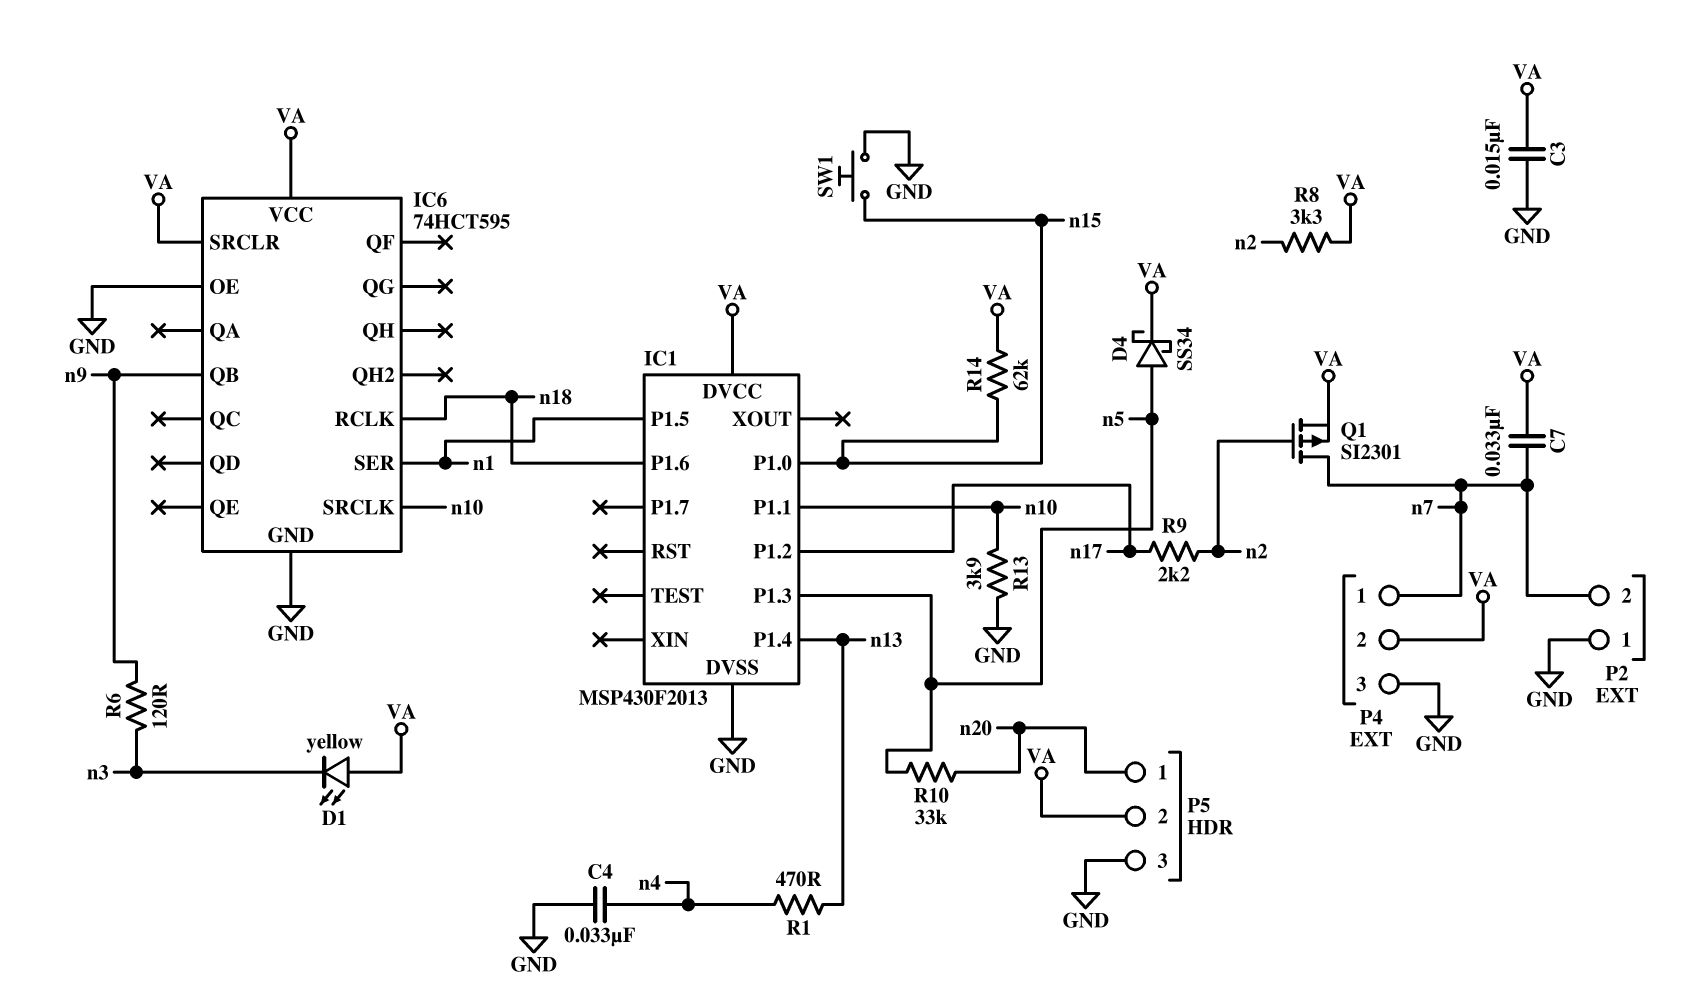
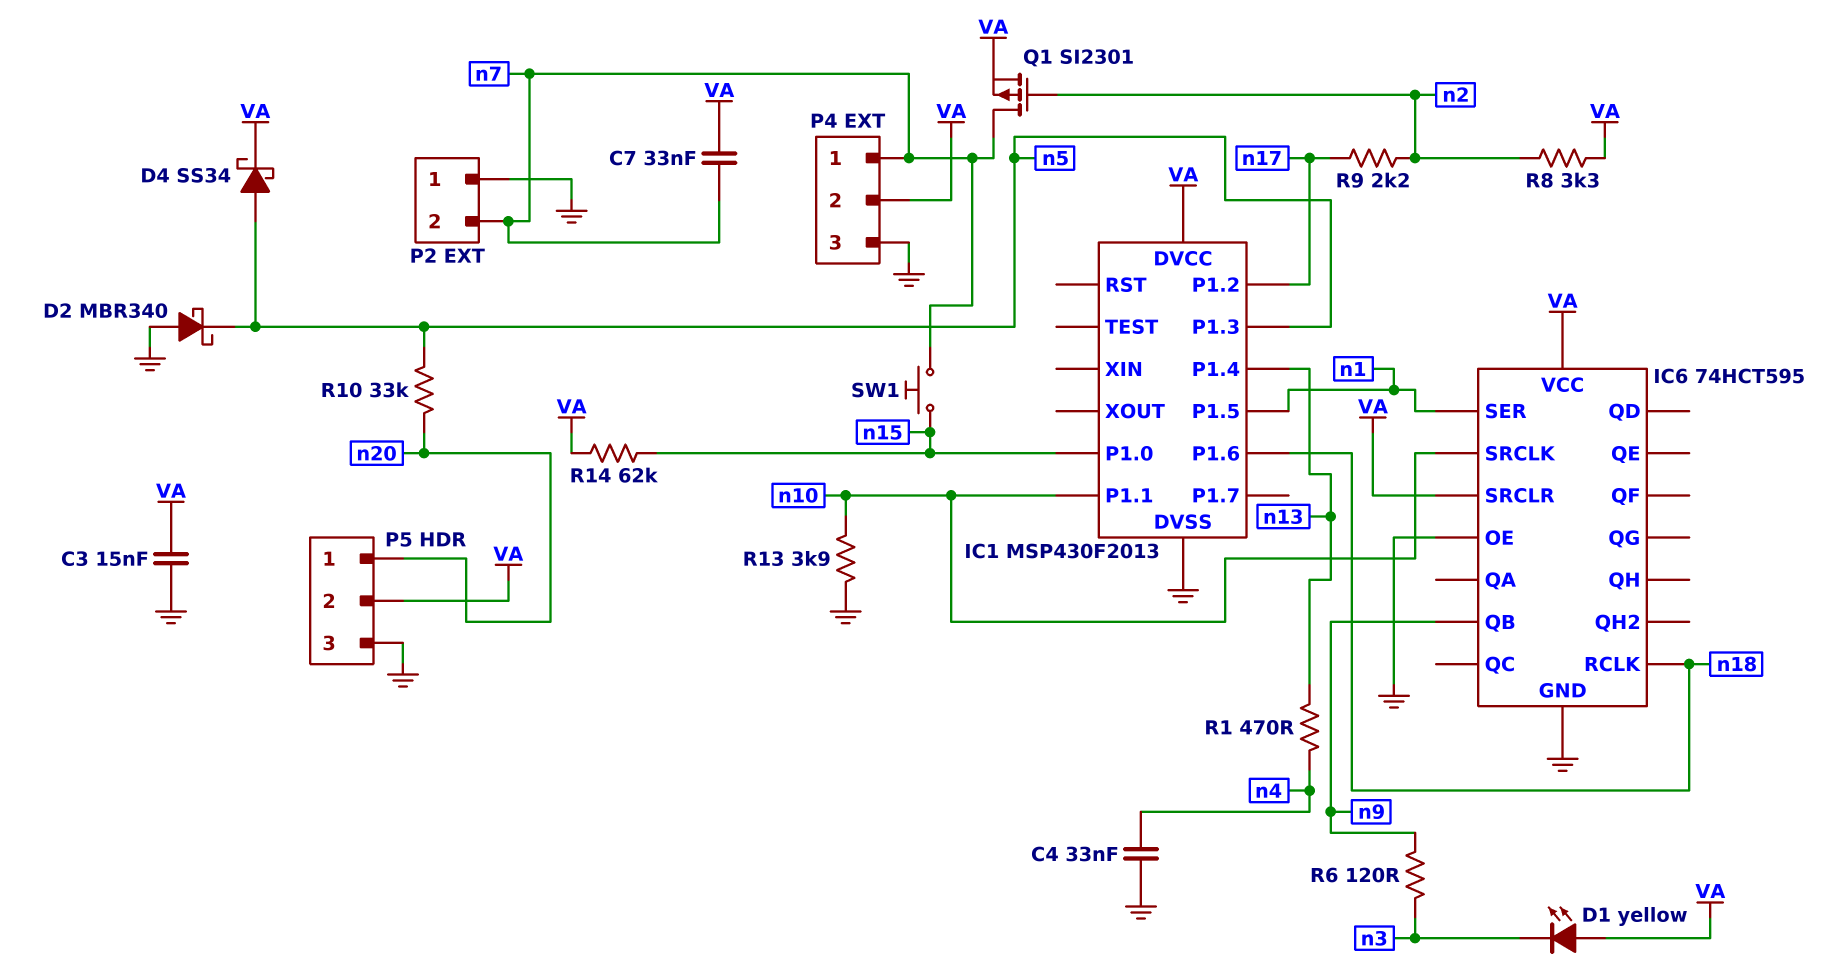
D2: none -> schottky MBR340 (A GND, K n5)
SW1: button (GND, n15) -> button (n7, n15)

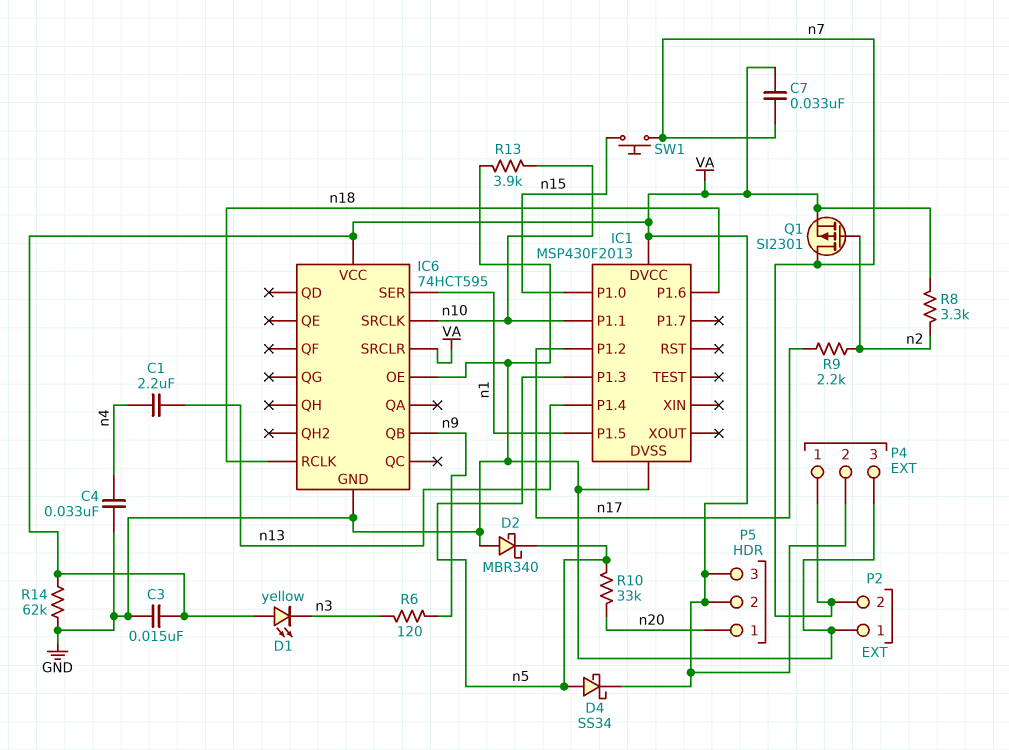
C1: none -> 2.2uF (n4, n13)
P5 pin 3: GND -> VA
R1: 470 (n4, n13) -> none
R14: 62k (VA, n15) -> 62k (GND, VA)

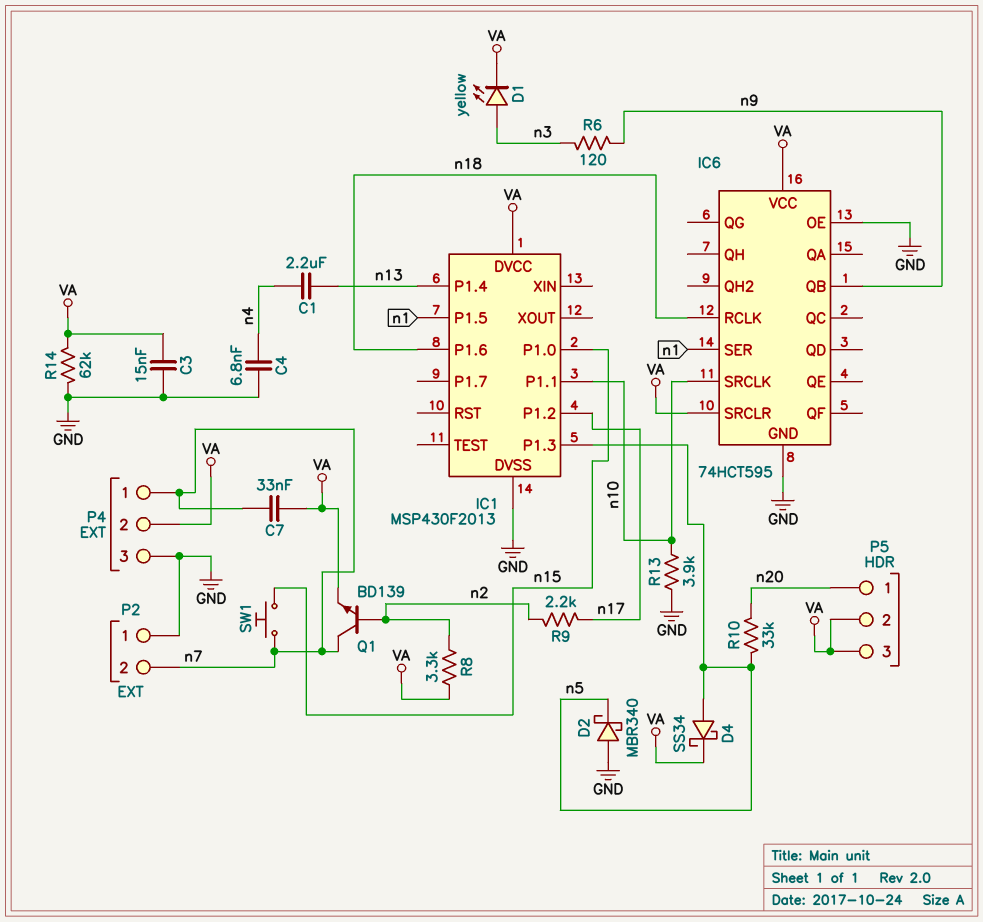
C4: 33nF (GND, n4) -> 6.8nF (GND, n4)
D1: LED yellow (A VA, K n3) -> LED yellow (A n3, K VA)
Q1: PMOS SI2301 (G n2, D n7, S VA) -> NPN BD139 (B n2, C n7, E VA)

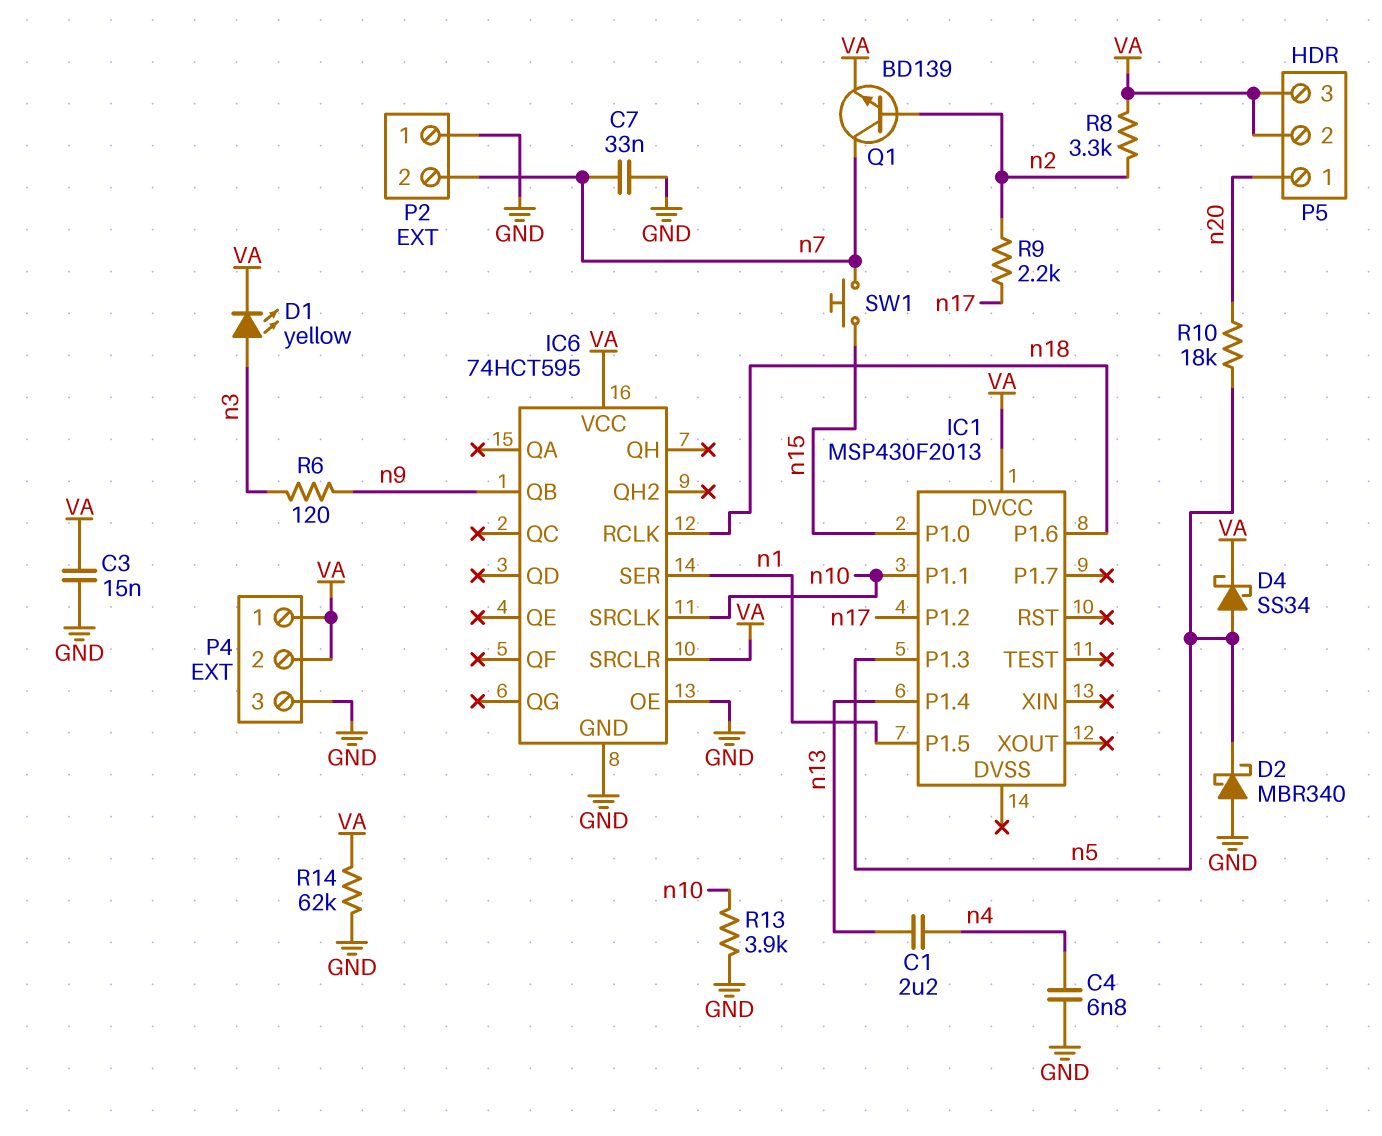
C7: 33nF (VA, n7) -> 33nF (GND, n7)
IC1 pin DVSS: GND -> none
P4 pin 1: n7 -> VA
R10: 33k (n5, n20) -> 18k (n5, n20)

